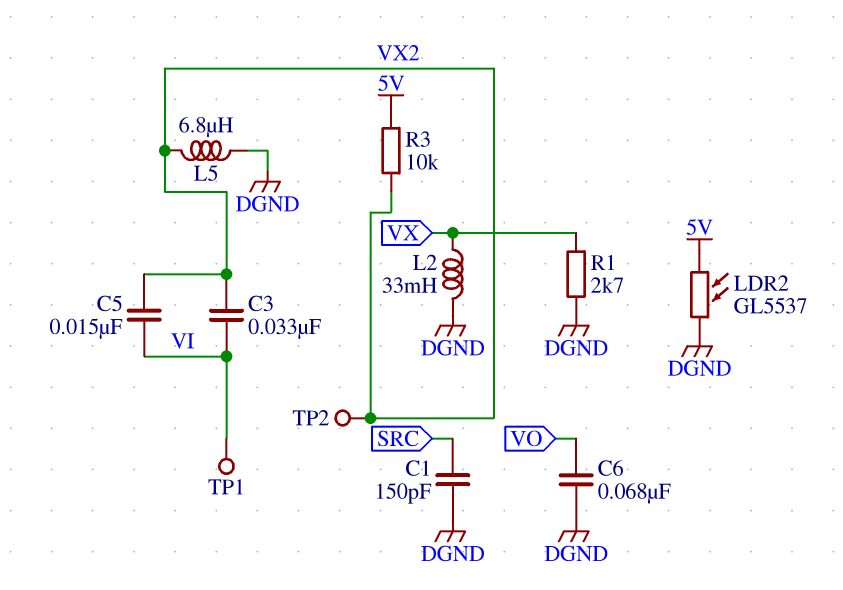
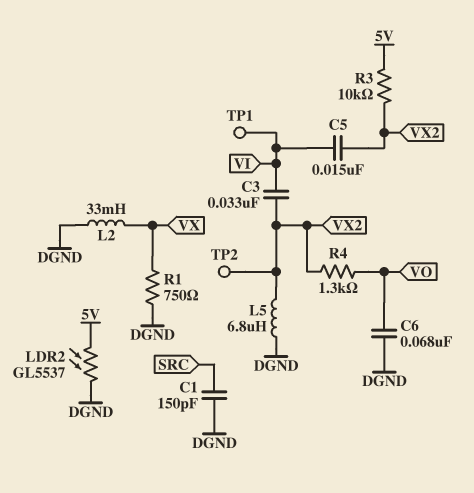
R1: 2.7k (DGND, VX) -> 750 (DGND, VX)
R4: none -> 1.3k (VO, VX2)

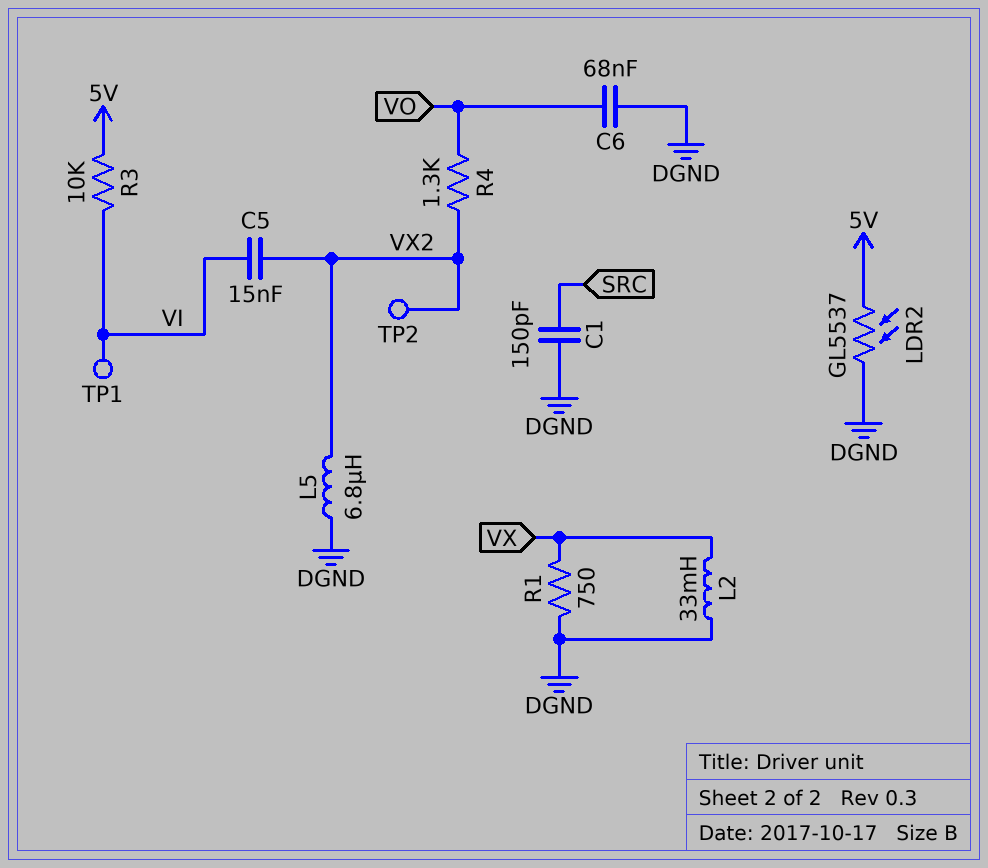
C3: 33nF (VI, VX2) -> none
R3: 10k (5V, VX2) -> 10k (5V, VI)

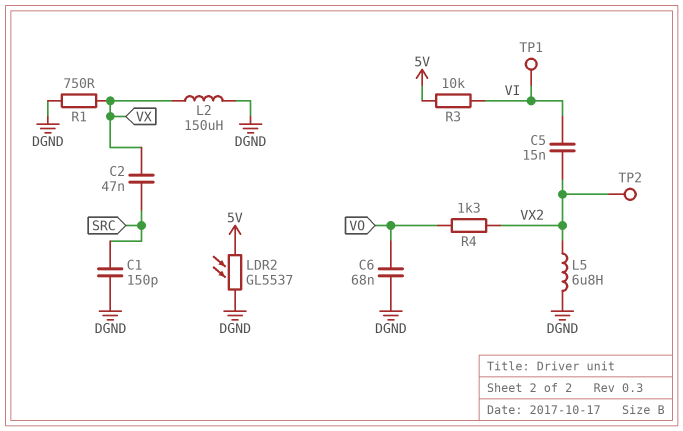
C2: none -> 47nF (SRC, VX)
L2: 33mH (DGND, VX) -> 150uH (DGND, VX)

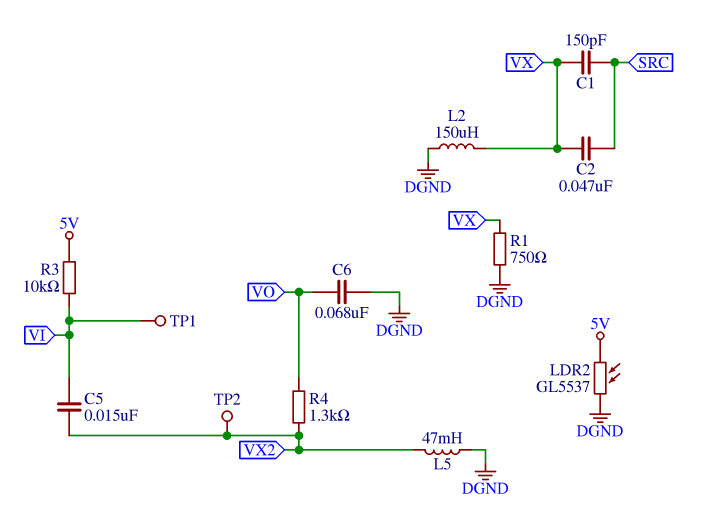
C1: 150pF (DGND, SRC) -> 150pF (SRC, VX)
L5: 6.8uH (DGND, VX2) -> 47mH (DGND, VX2)

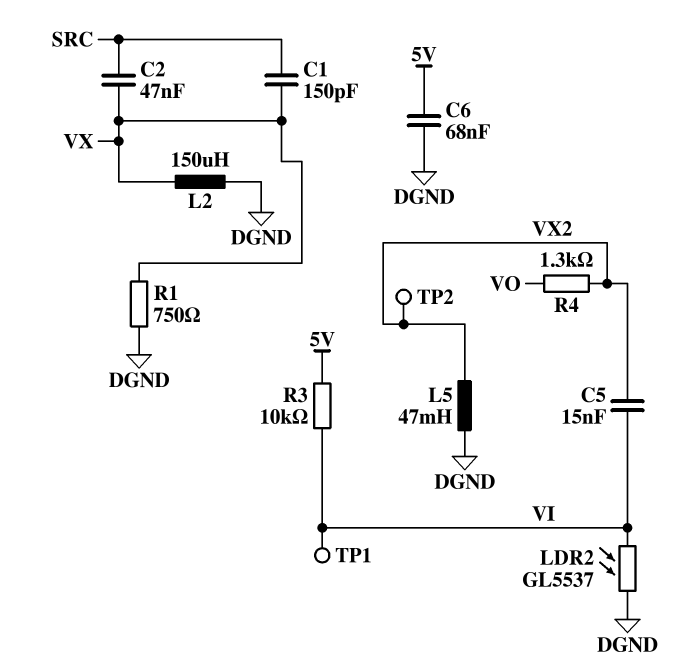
C6: 68nF (DGND, VO) -> 68nF (5V, DGND)
LDR2: GL5537 (5V, DGND) -> GL5537 (DGND, VI)

